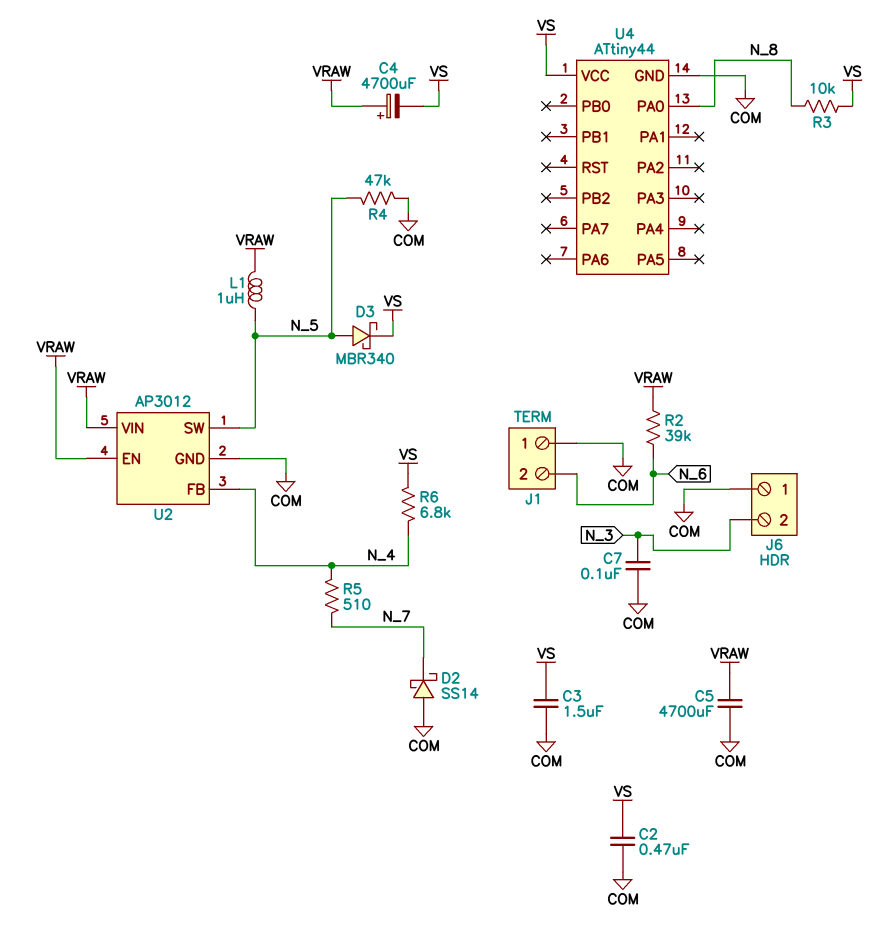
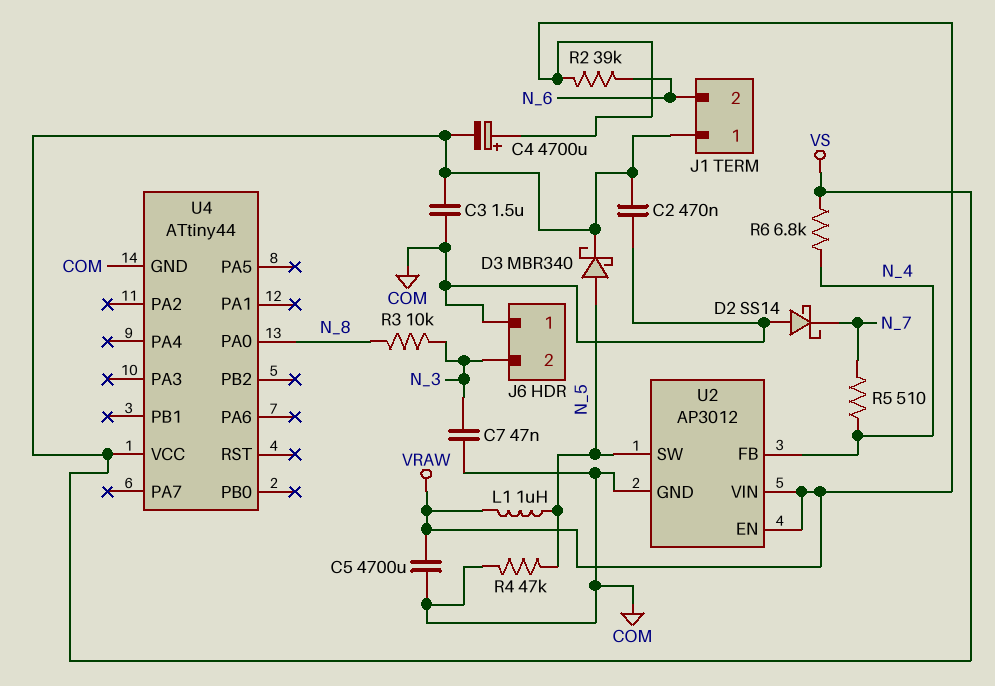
C7: 100nF (COM, N_3) -> 47nF (COM, N_3)
J1 pin 1: COM -> VS
R3: 10k (N_8, VS) -> 10k (N_3, N_8)

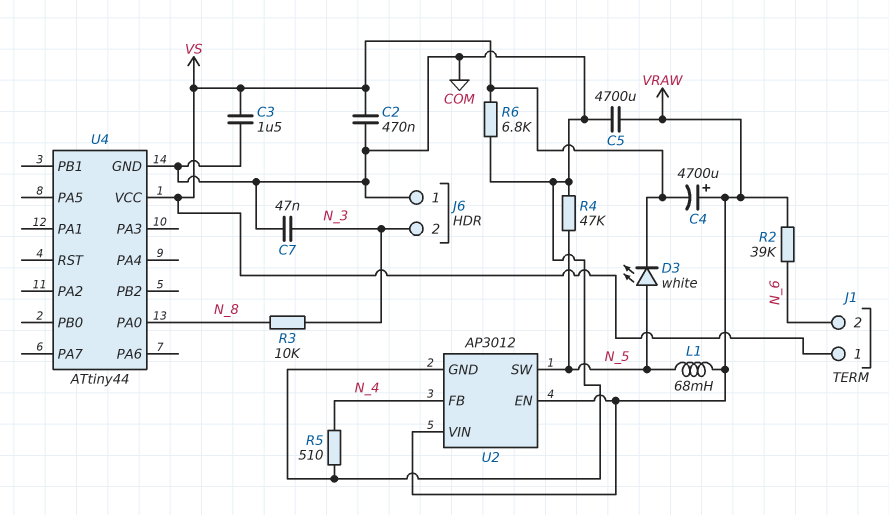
D2: schottky SS14 (A COM, K N_7) -> none
D3: schottky MBR340 (A N_5, K VS) -> LED white (A N_5, K VS)
L1: 1uH (N_5, VRAW) -> 68mH (N_5, VRAW)
R5: 510 (N_4, N_7) -> 510 (COM, N_4)
R6: 6.8k (N_4, VS) -> 6.8k (COM, VS)

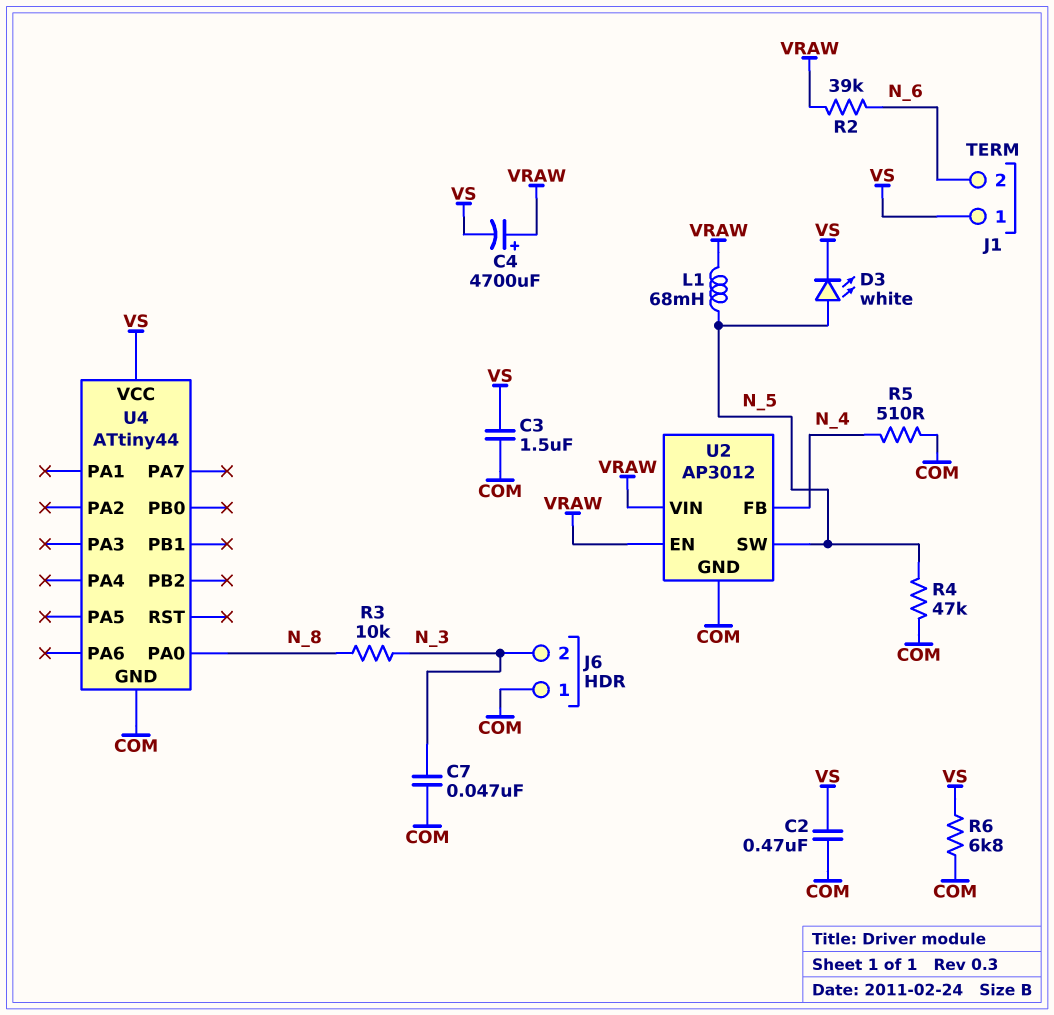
C5: 4700uF (COM, VRAW) -> none

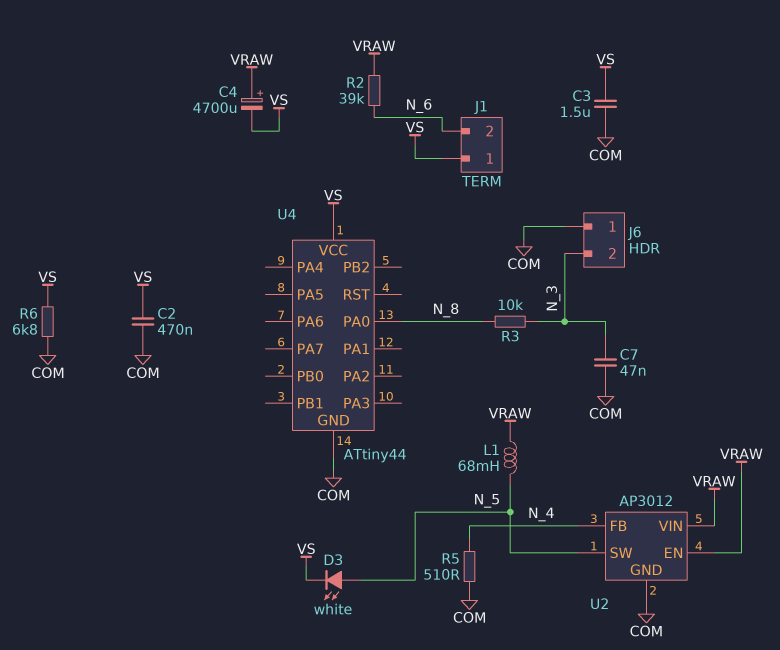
R4: 47k (COM, N_5) -> none

